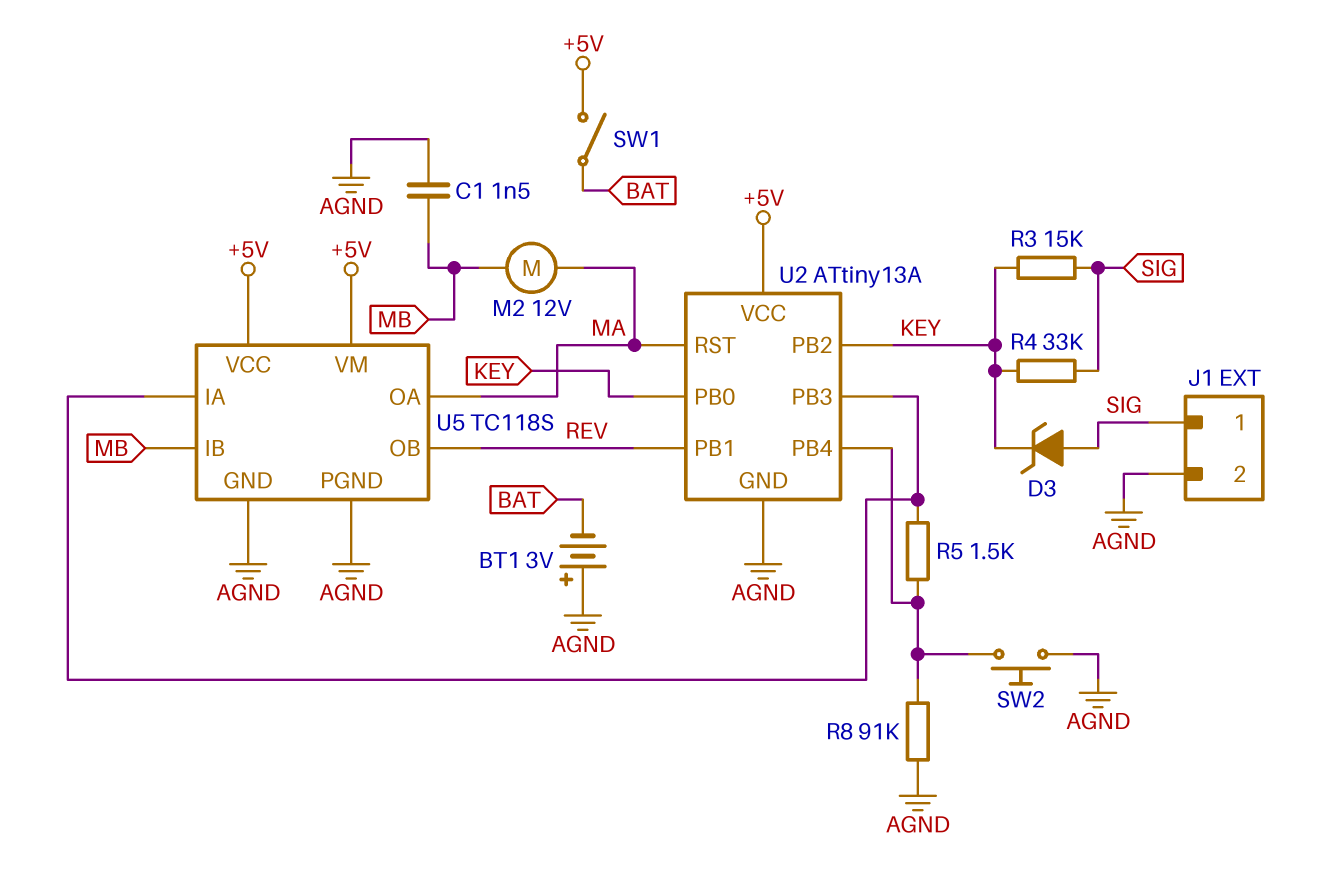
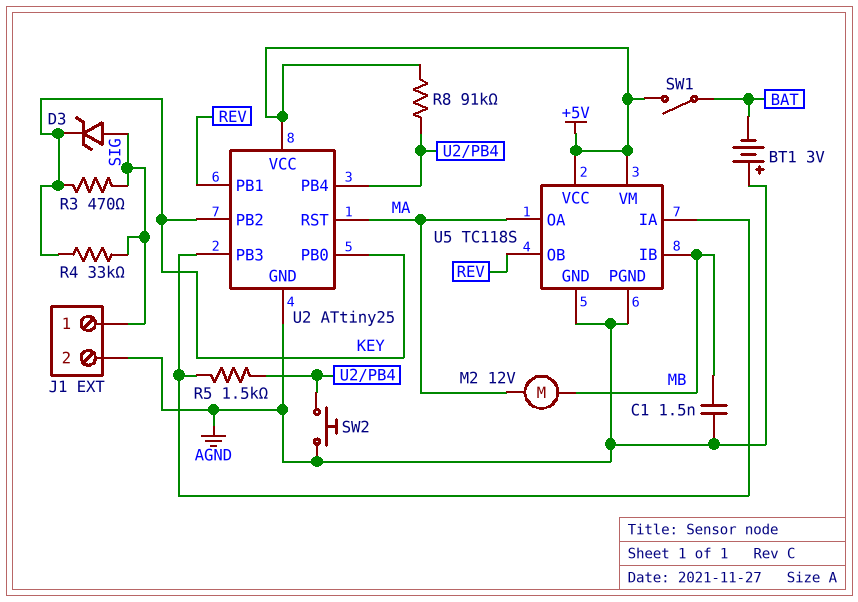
R3: 15k (KEY, SIG) -> 470 (KEY, SIG)
R8: 91k (AGND, U2/PB4) -> 91k (+5V, U2/PB4)
U2: ATtiny13A -> ATtiny25

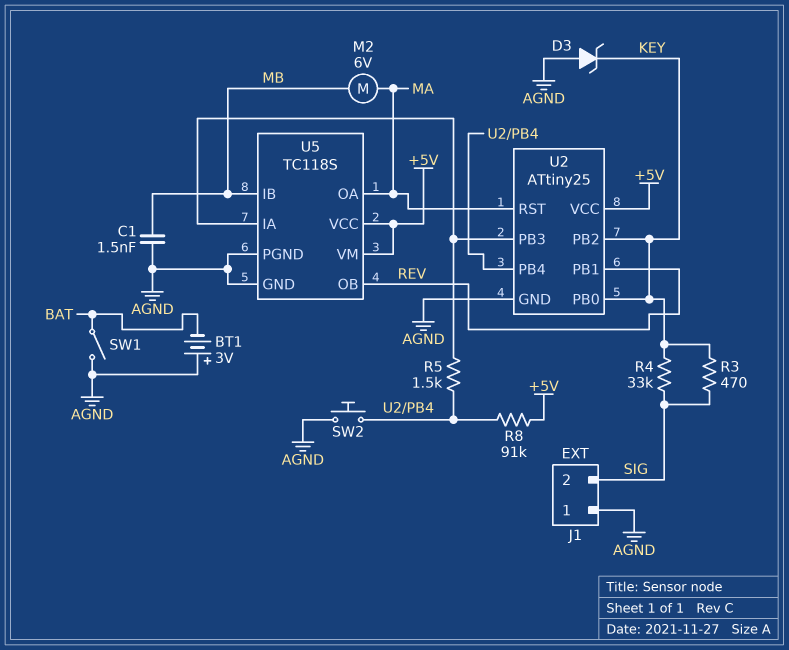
D3: zener (A SIG, K KEY) -> zener (A AGND, K KEY)
J1 pin 1: SIG -> AGND
J1 pin 2: AGND -> SIG
M2: motor 12V (MA, MB) -> motor 6V (MA, MB)
SW1: switch (+5V, BAT) -> switch (AGND, BAT)

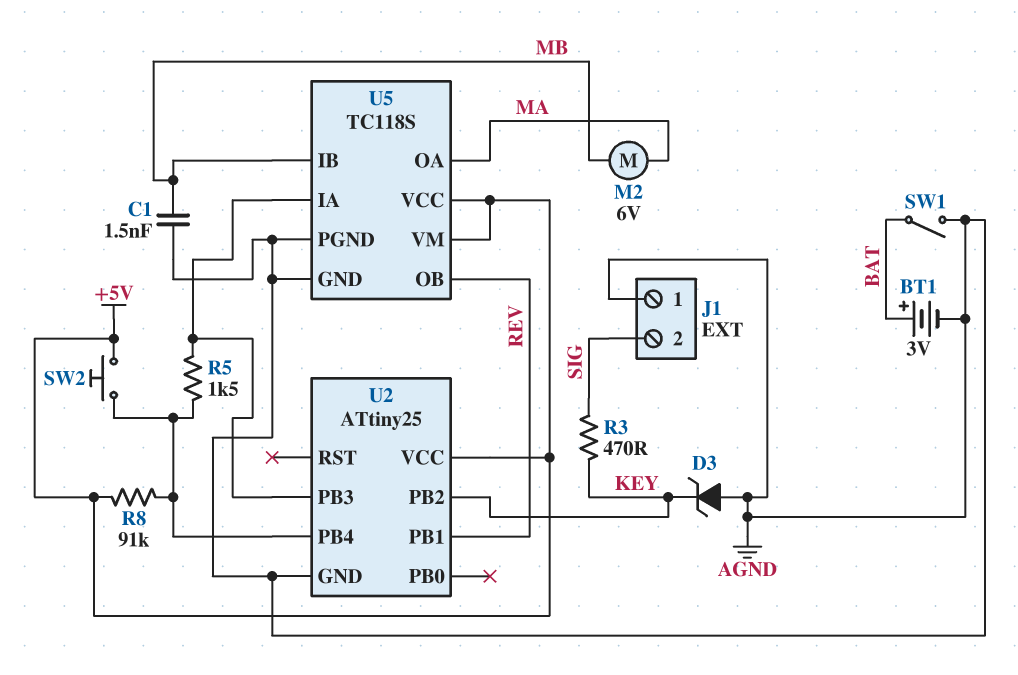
BT1: 3V (plus AGND, minus BAT) -> 3V (plus BAT, minus AGND)
R4: 33k (KEY, SIG) -> none
SW2: button (AGND, U2/PB4) -> button (+5V, U2/PB4)
U2 pin PB0: KEY -> none
U2 pin RST: MA -> none

